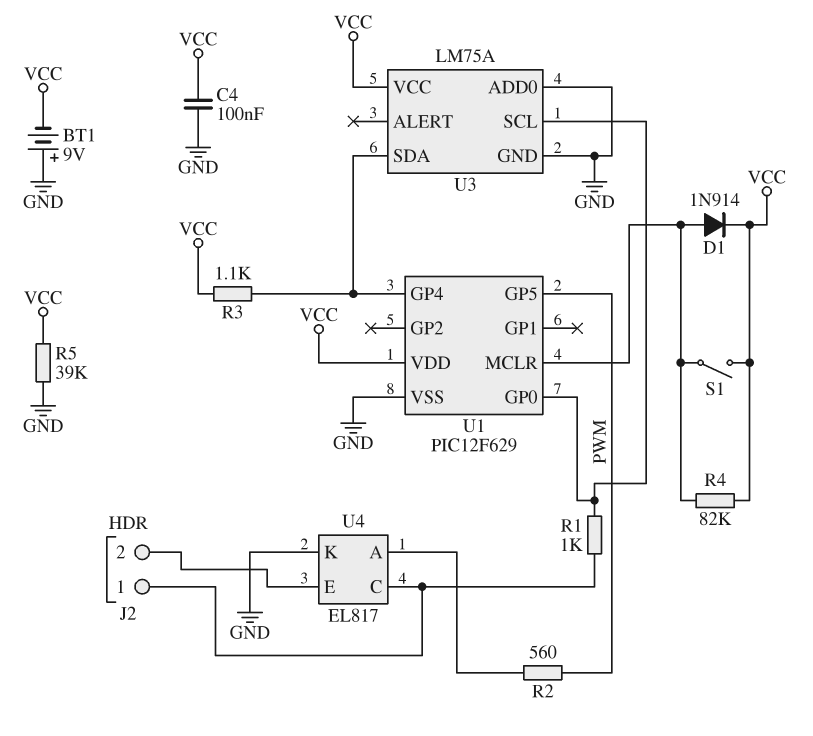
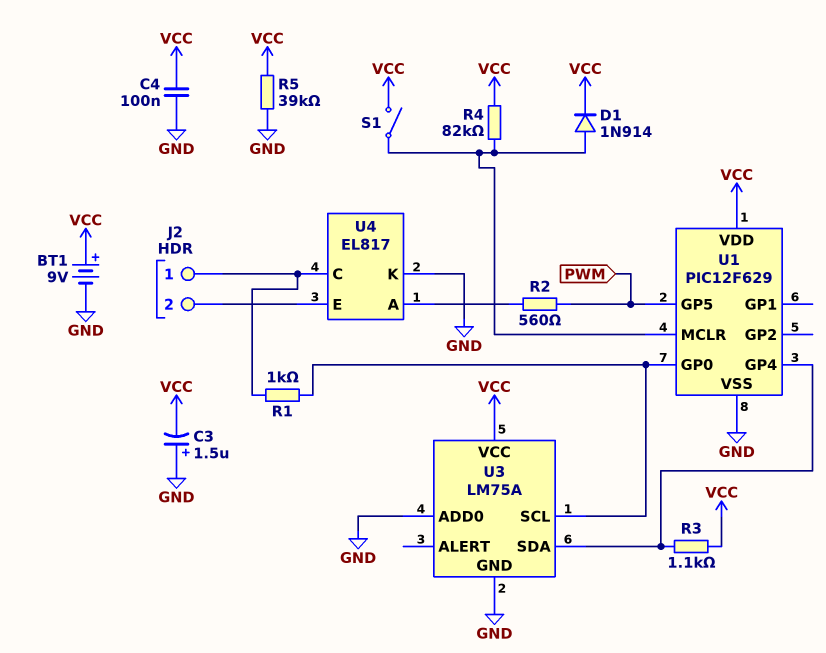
BT1: 9V (plus GND, minus VCC) -> 9V (plus VCC, minus GND)
C3: none -> 1.5uF (plus GND, minus VCC)

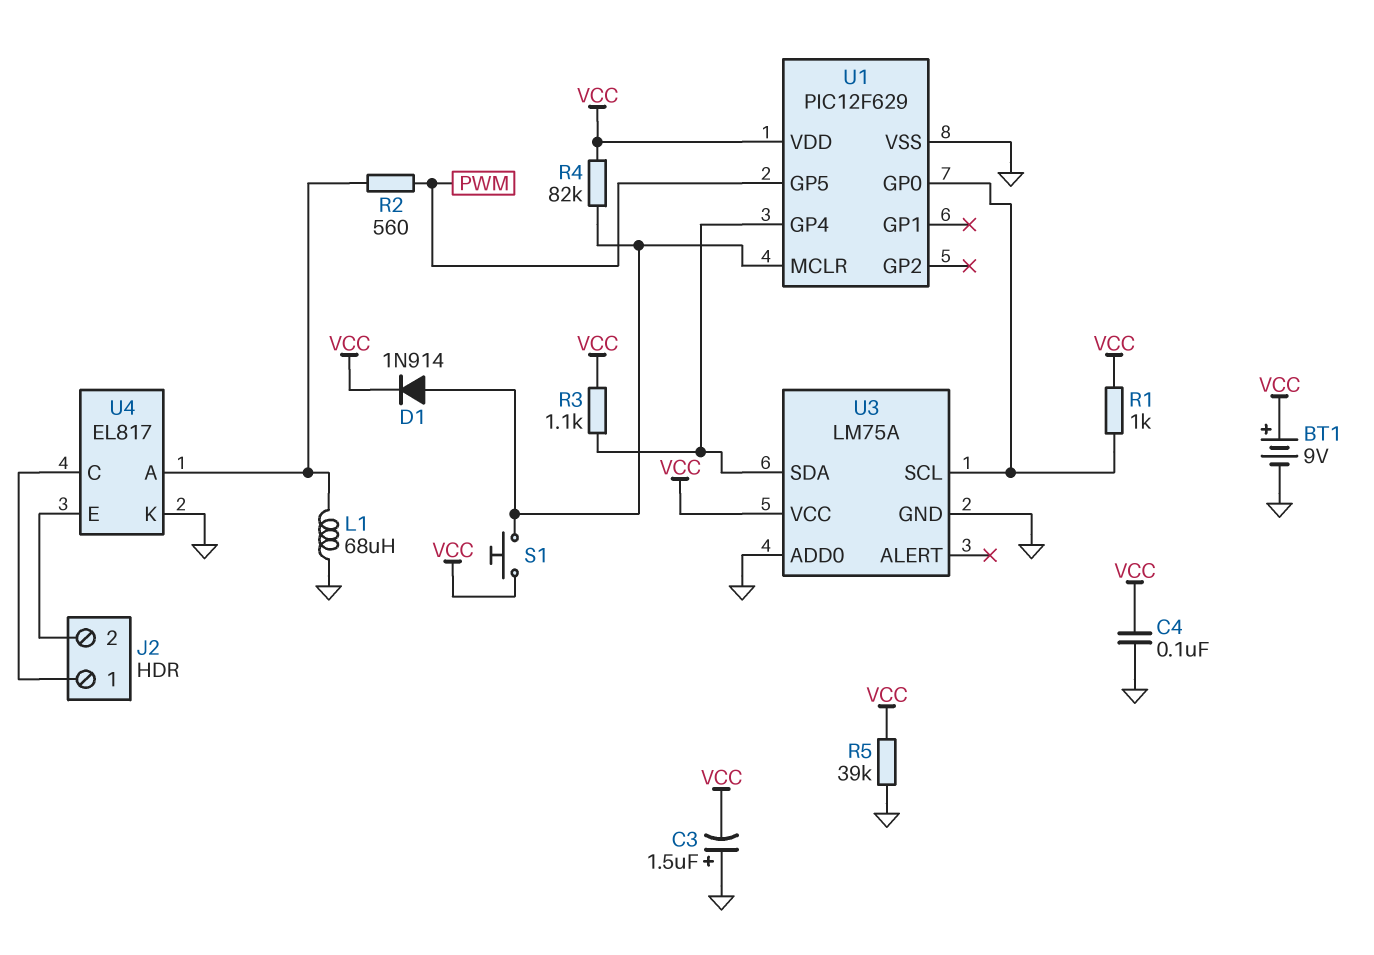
L1: none -> 68uH (GND, U4/A)
R1: 1k (J2/1, U1/GP0) -> 1k (U1/GP0, VCC)
S1: switch (U1/MCLR, VCC) -> button (U1/MCLR, VCC)

